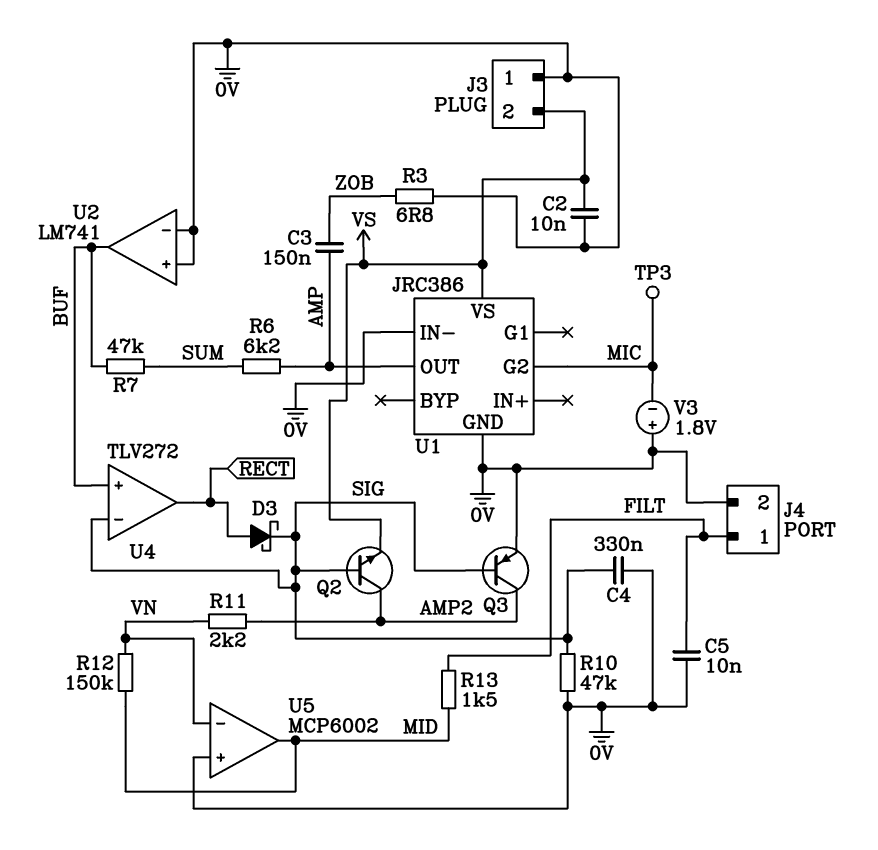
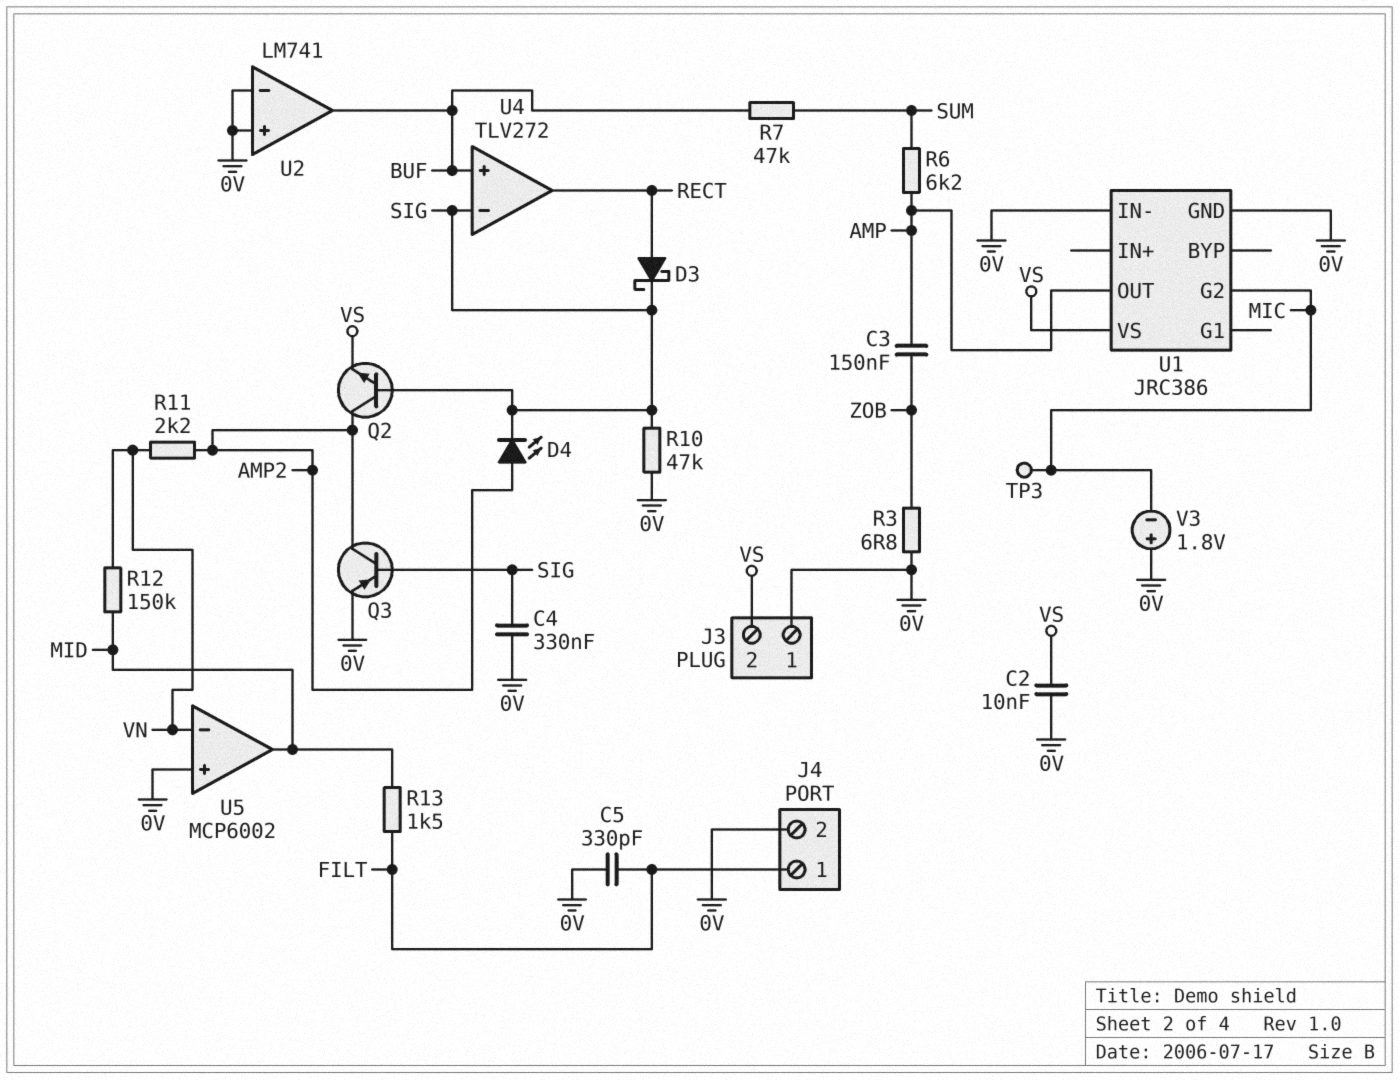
C5: 10nF (0V, FILT) -> 330pF (0V, FILT)
D4: none -> LED (A AMP2, K SIG)

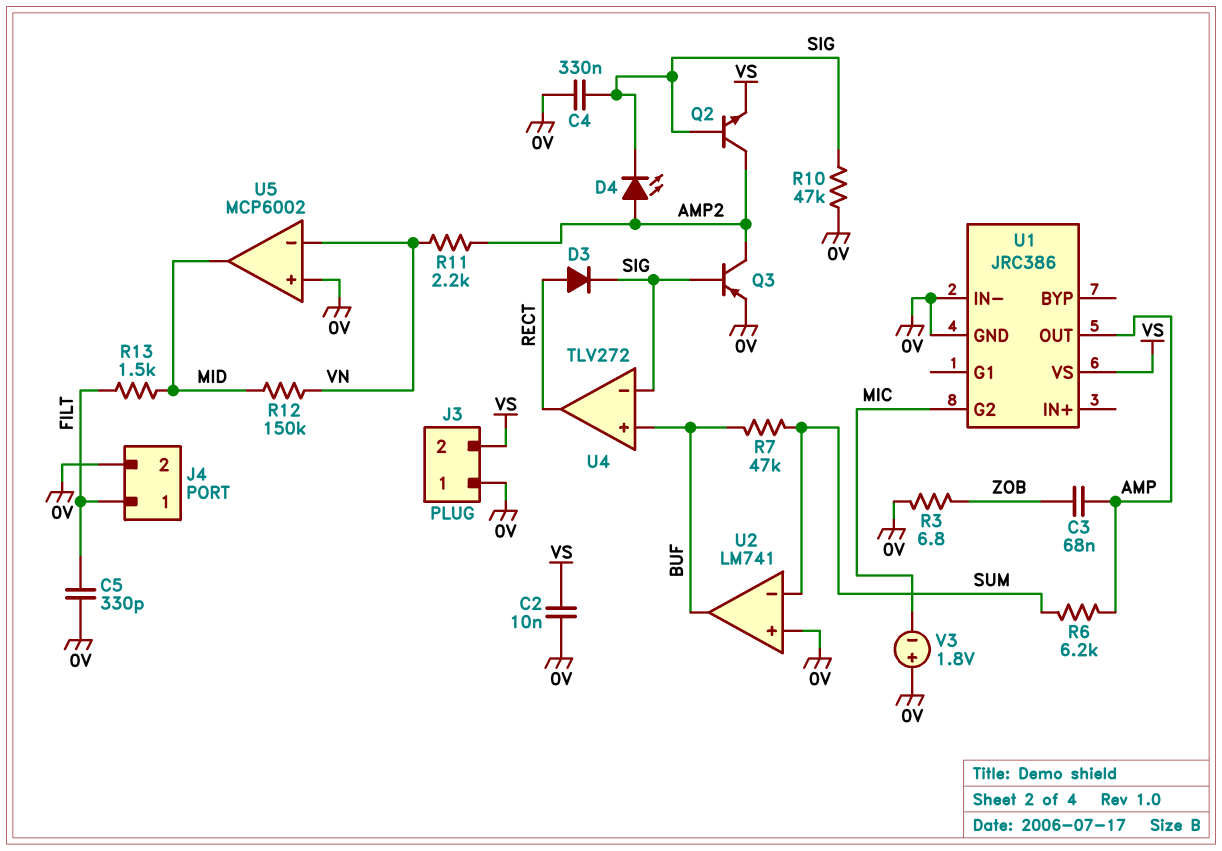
C3: 150nF (AMP, ZOB) -> 68nF (AMP, ZOB)
D3: schottky (A RECT, K SIG) -> diode (A RECT, K SIG)
TP3: test point (MIC) -> none
U2 pin in-: 0V -> SUM

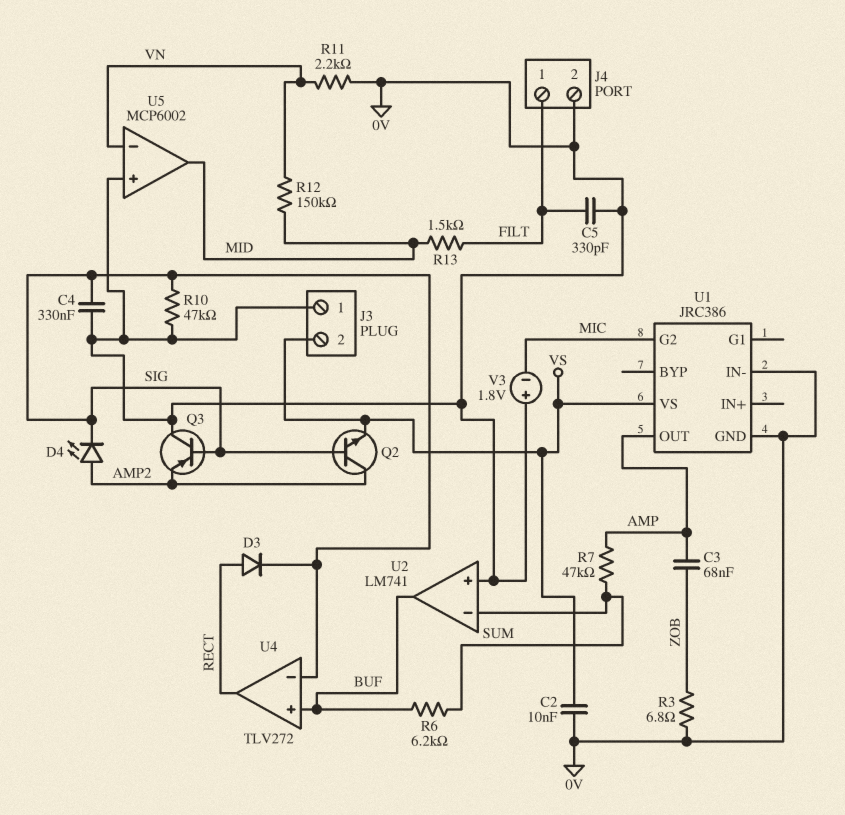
Q3: PNP (B SIG, C AMP2, E 0V) -> PNP (B SIG, C 0V, E AMP2)
R6: 6.2k (AMP, SUM) -> 6.2k (BUF, SUM)
R7: 47k (BUF, SUM) -> 47k (AMP, SUM)
R11: 2.2k (AMP2, VN) -> 2.2k (0V, VN)

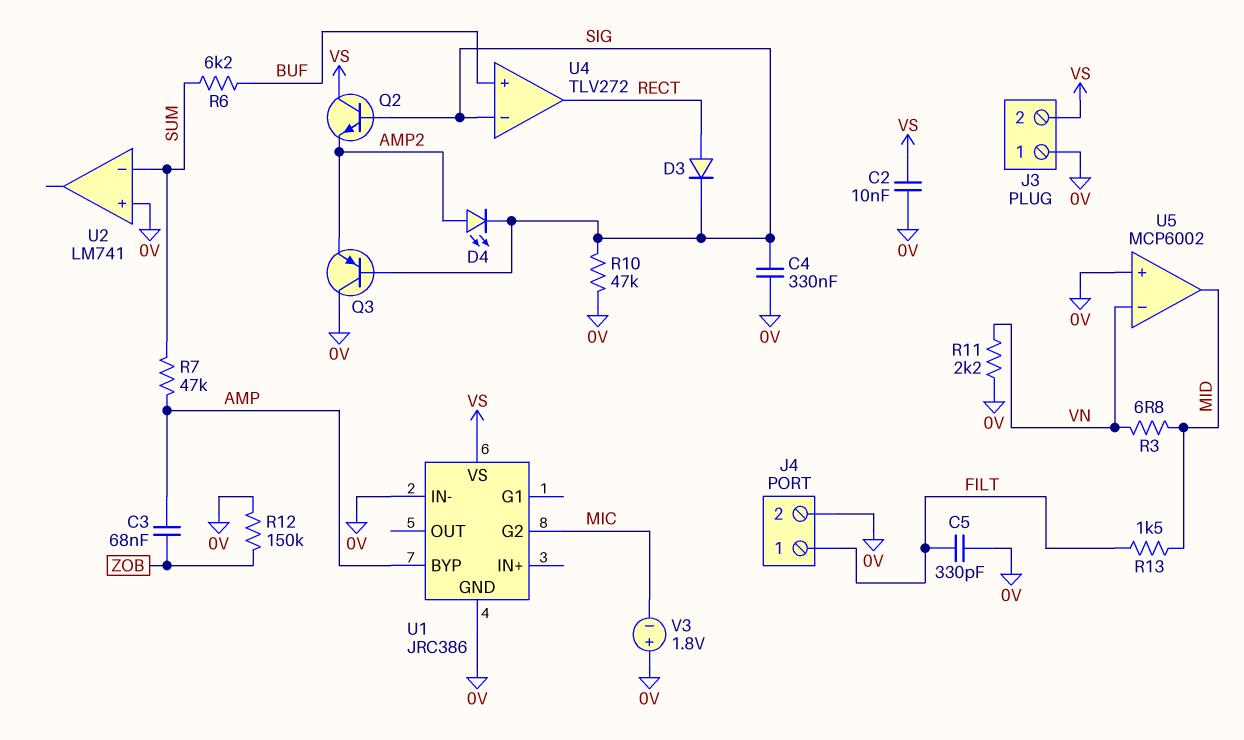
Q2: NPN (B SIG, C AMP2, E VS) -> NPN (B SIG, C VS, E AMP2)
R3: 6.8 (0V, ZOB) -> 6.8 (MID, VN)
R12: 150k (MID, VN) -> 150k (0V, ZOB)
U1 pin BYP: none -> AMP
U1 pin OUT: AMP -> none
U2 pin out: BUF -> none

